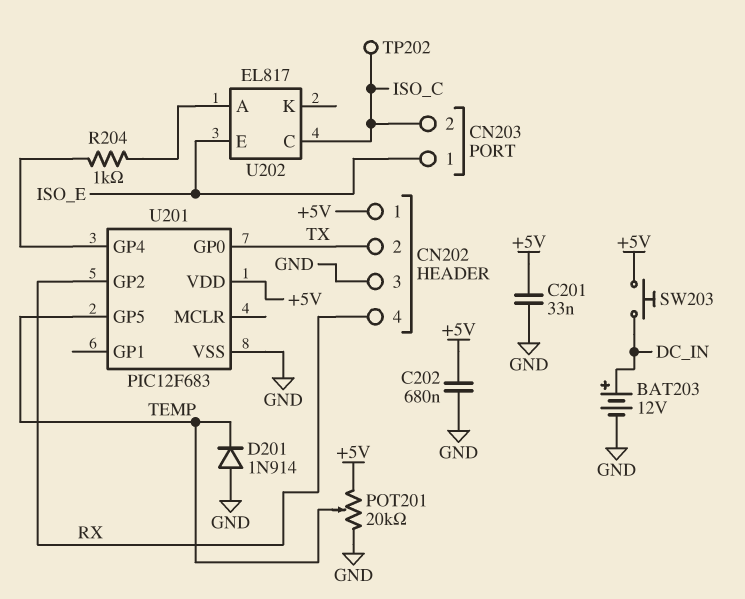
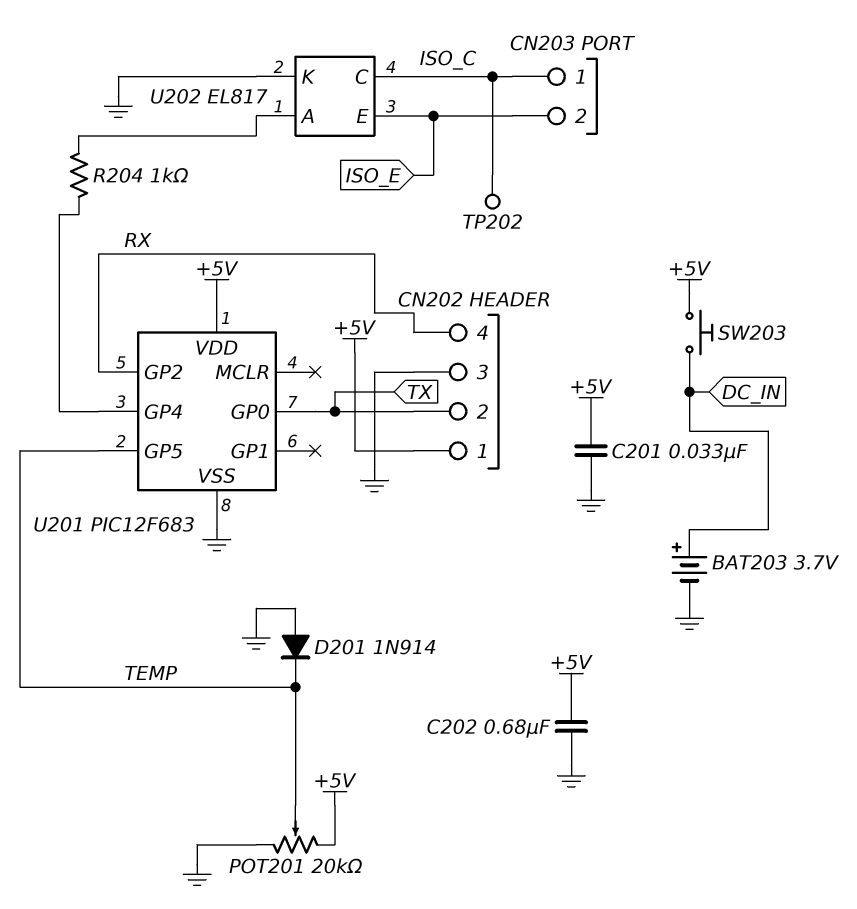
BAT203: 12V (plus DC_IN, minus GND) -> 3.7V (plus DC_IN, minus GND)
CN203 pin 1: ISO_E -> ISO_C
CN203 pin 2: ISO_C -> ISO_E
U202 pin K: none -> GND

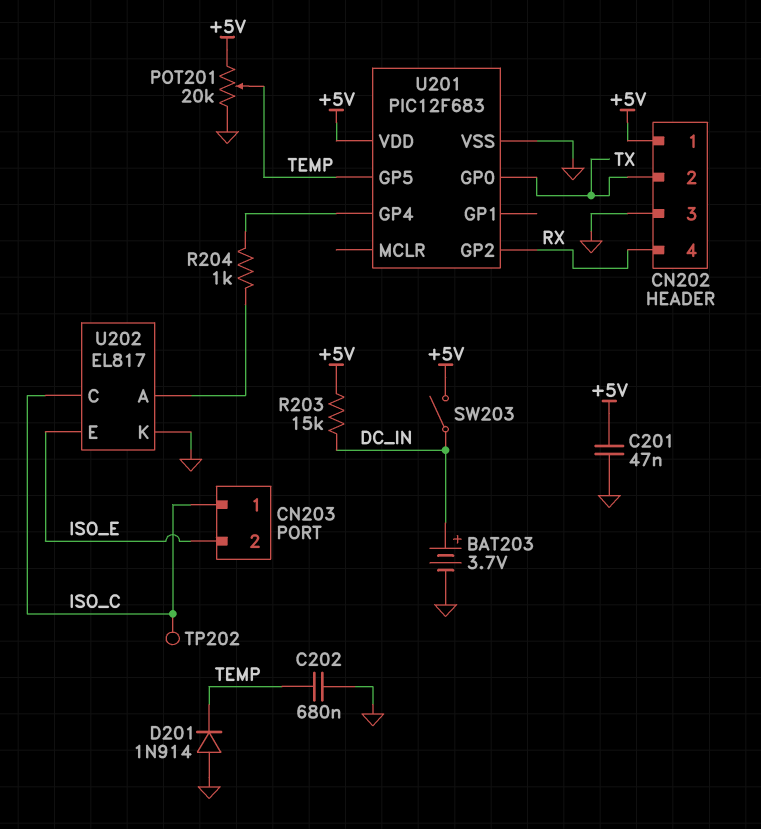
C201: 33nF (+5V, GND) -> 47nF (+5V, GND)
C202: 680nF (+5V, GND) -> 680nF (GND, TEMP)
R203: none -> 15k (+5V, DC_IN)
SW203: button (+5V, DC_IN) -> switch (+5V, DC_IN)

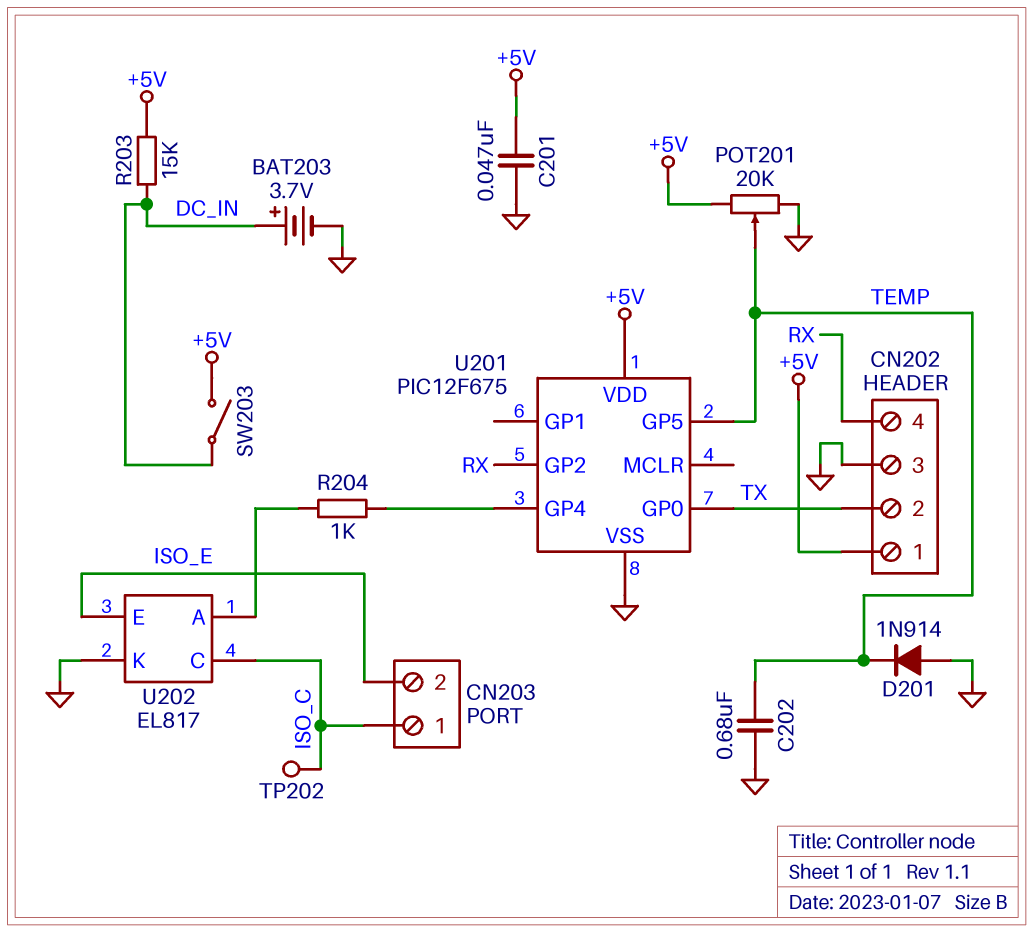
U201: PIC12F683 -> PIC12F675

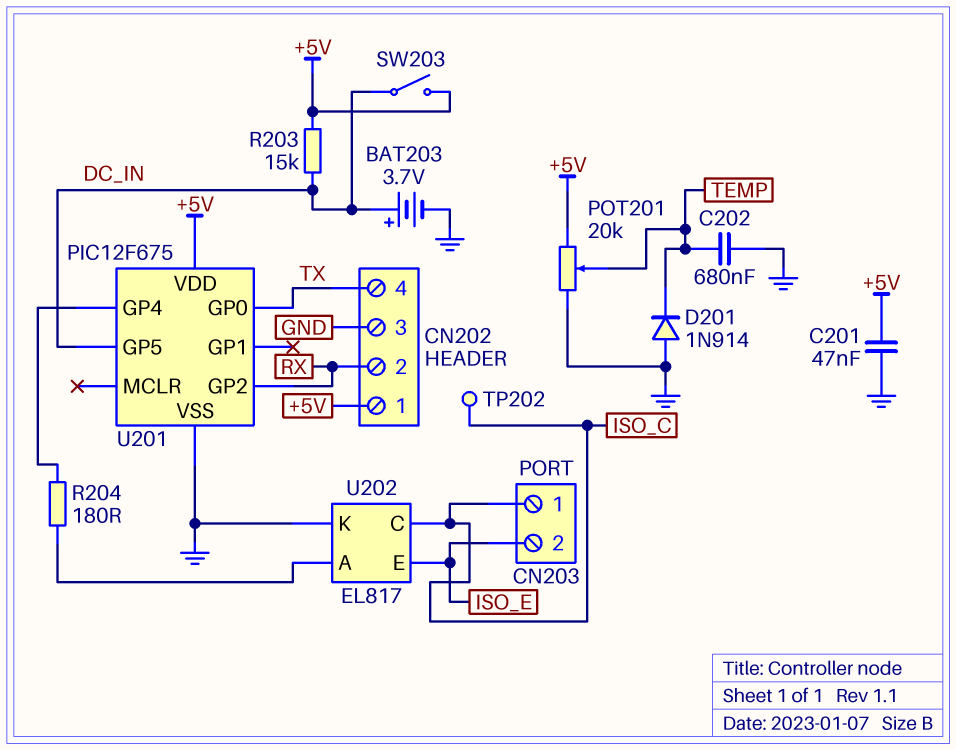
CN202 pin 2: TX -> RX
CN202 pin 4: RX -> TX
R204: 1k (U201/GP4, U202/A) -> 180 (U201/GP4, U202/A)
U201 pin GP5: TEMP -> DC_IN

